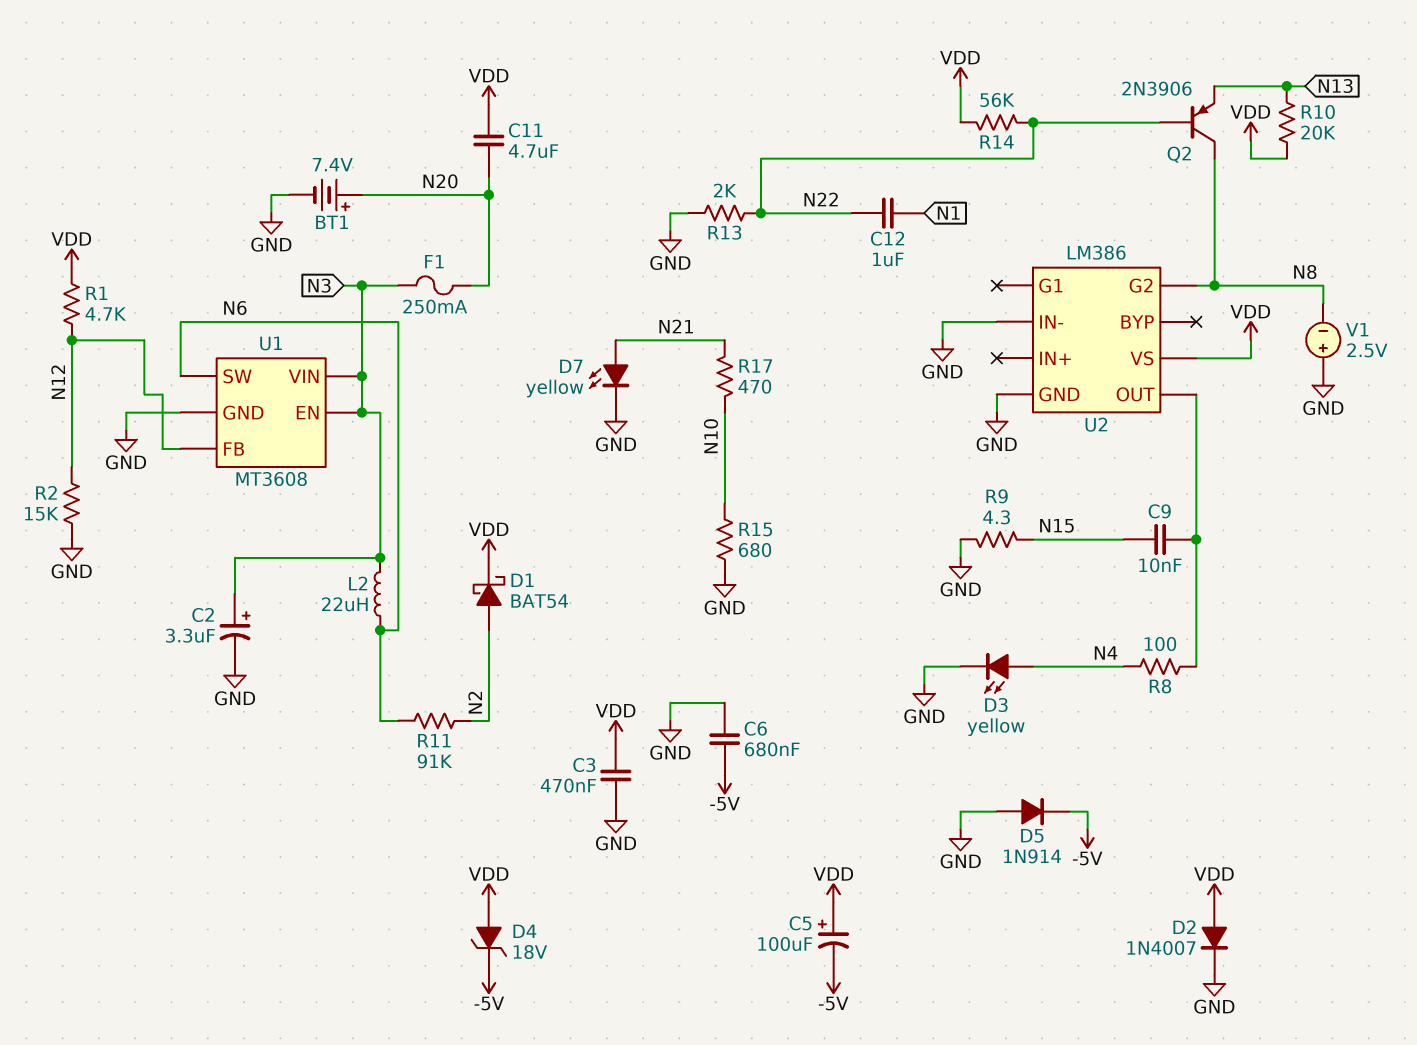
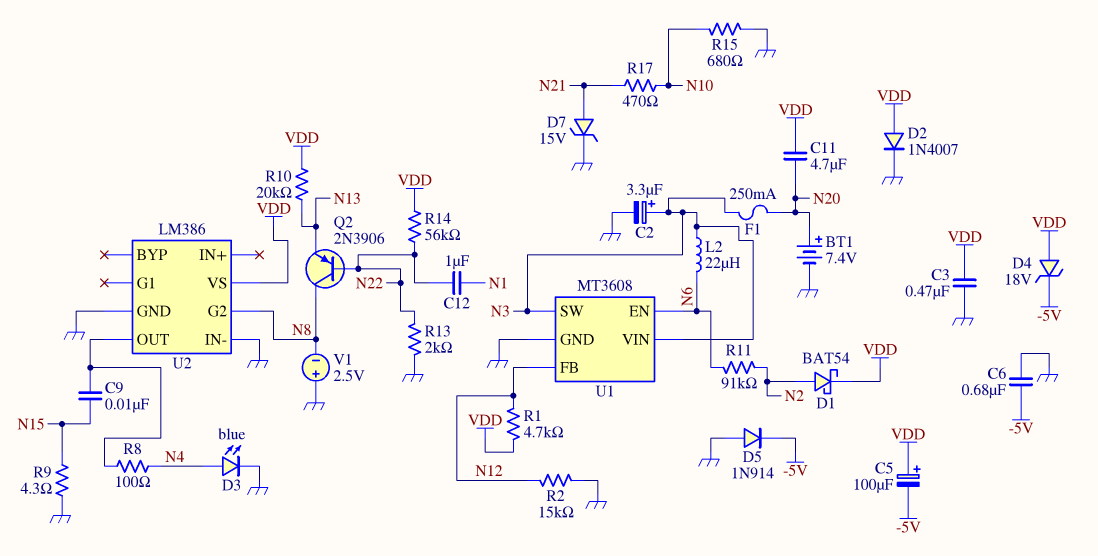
D3: LED yellow (A N4, K GND) -> LED blue (A N4, K GND)
D7: LED yellow (A N21, K GND) -> zener 15V (A N21, K GND)
U1 pin EN: N3 -> N6
U1 pin SW: N6 -> N3

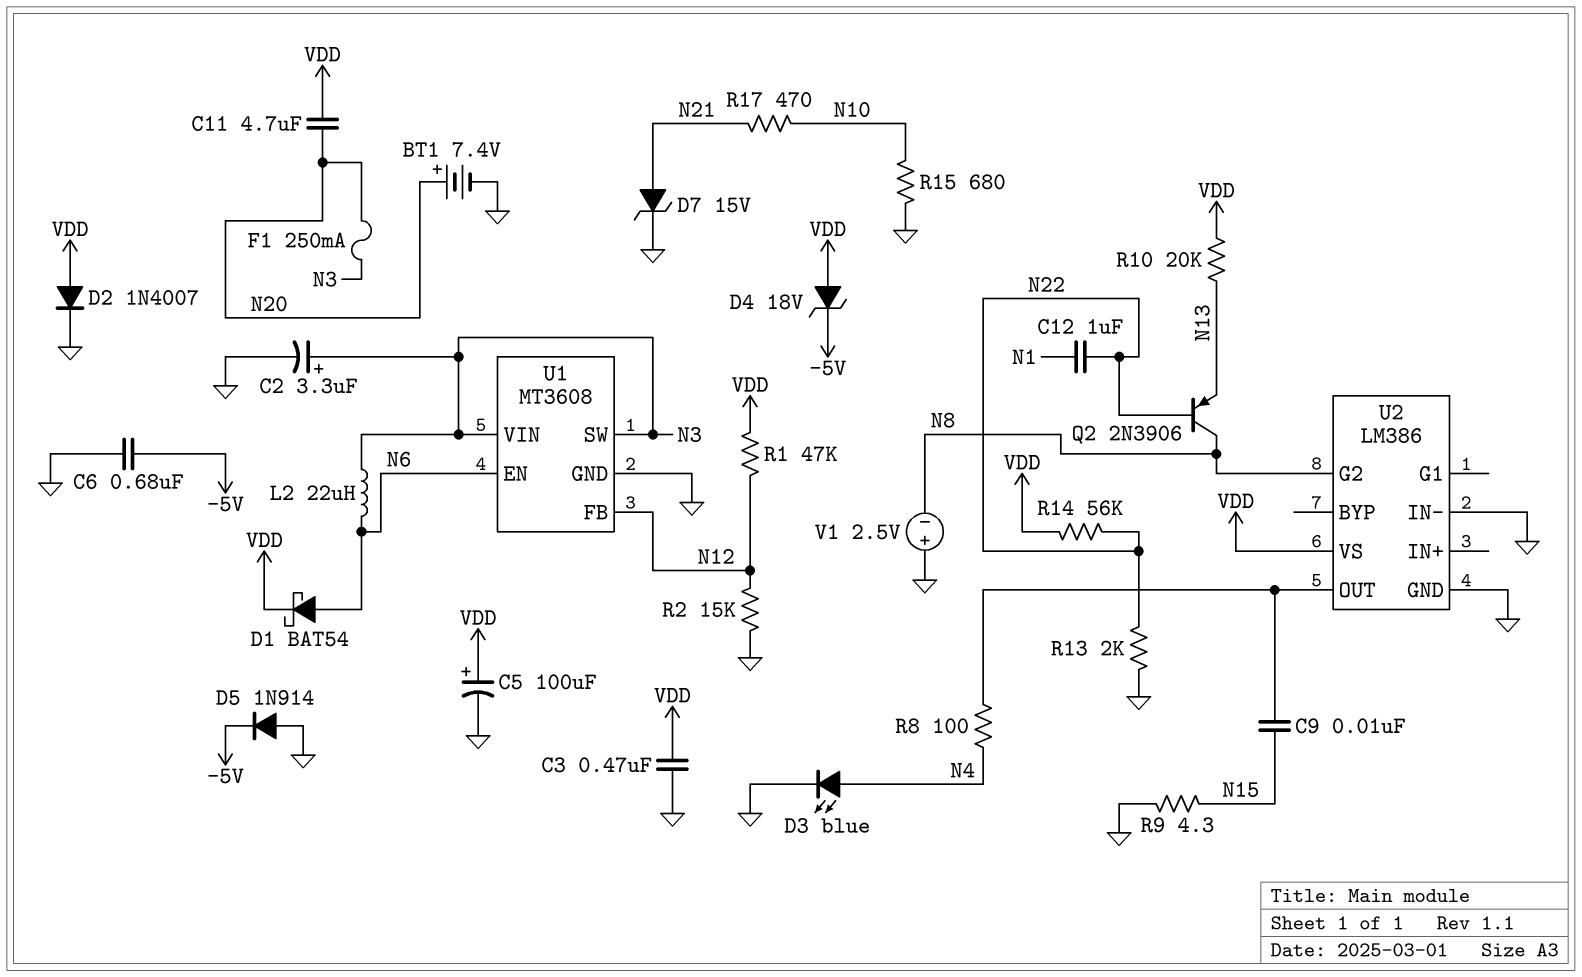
C5: 100uF (plus VDD, minus -5V) -> 100uF (plus VDD, minus GND)
D1: schottky BAT54 (A N2, K VDD) -> schottky BAT54 (A N6, K VDD)
R1: 4.7k (N12, VDD) -> 47k (N12, VDD)
R11: 91k (N2, N6) -> none

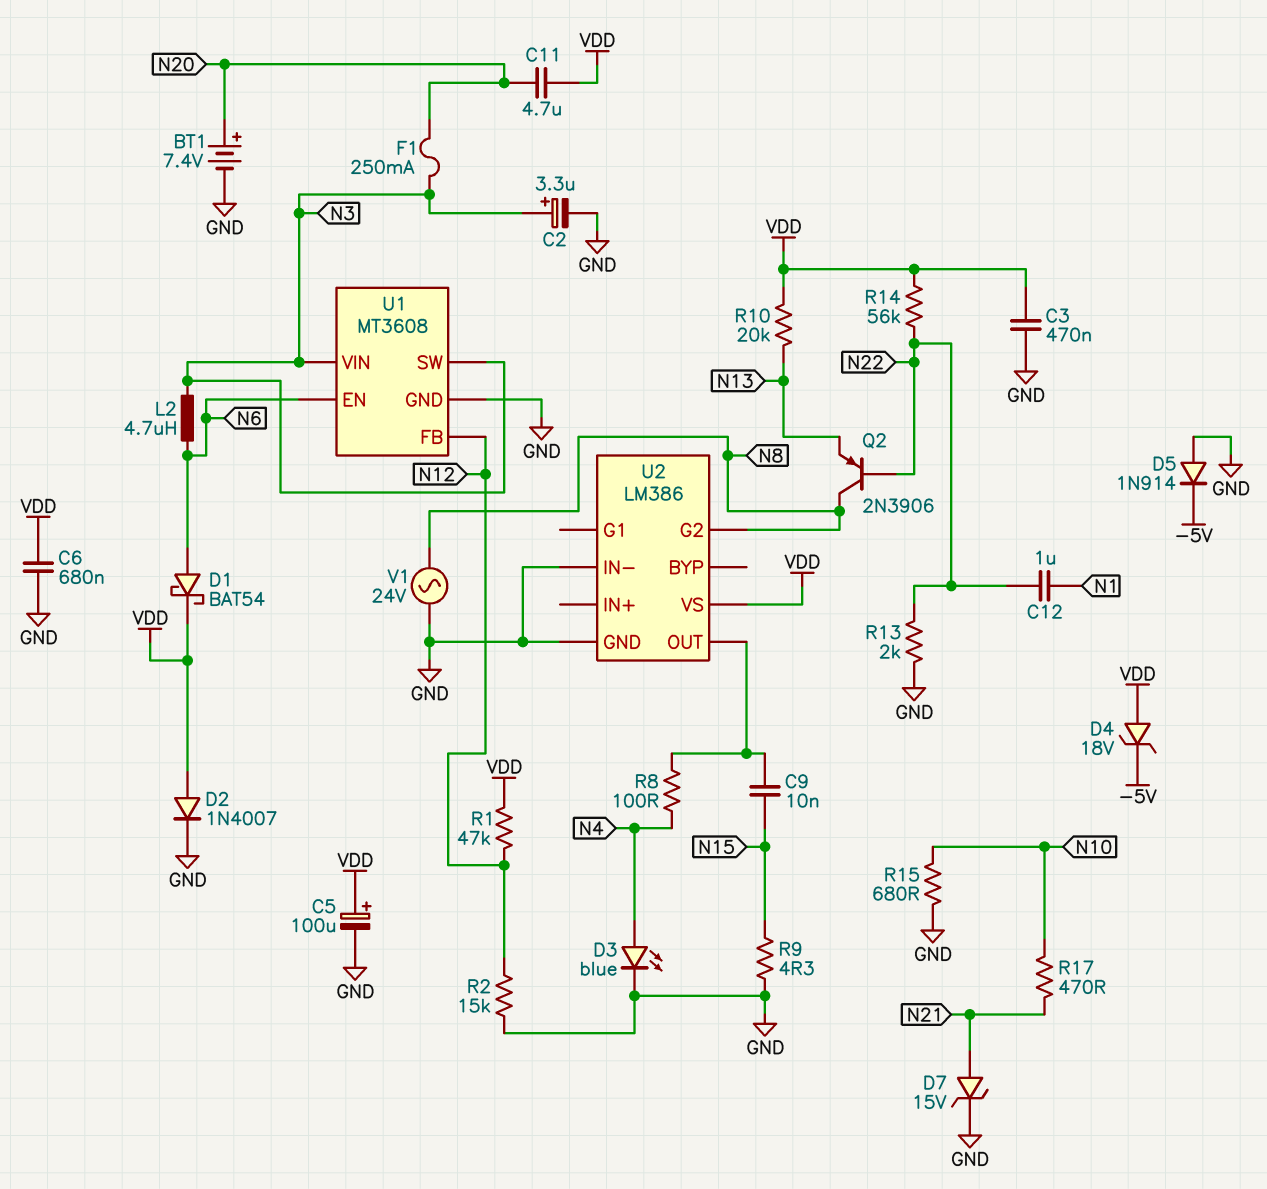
C6: 680nF (-5V, GND) -> 680nF (GND, VDD)
L2: 22uH (N3, N6) -> 4.7uH (N3, N6)
V1: 2.5V (plus GND, minus N8) -> AC 24V (GND, N8)

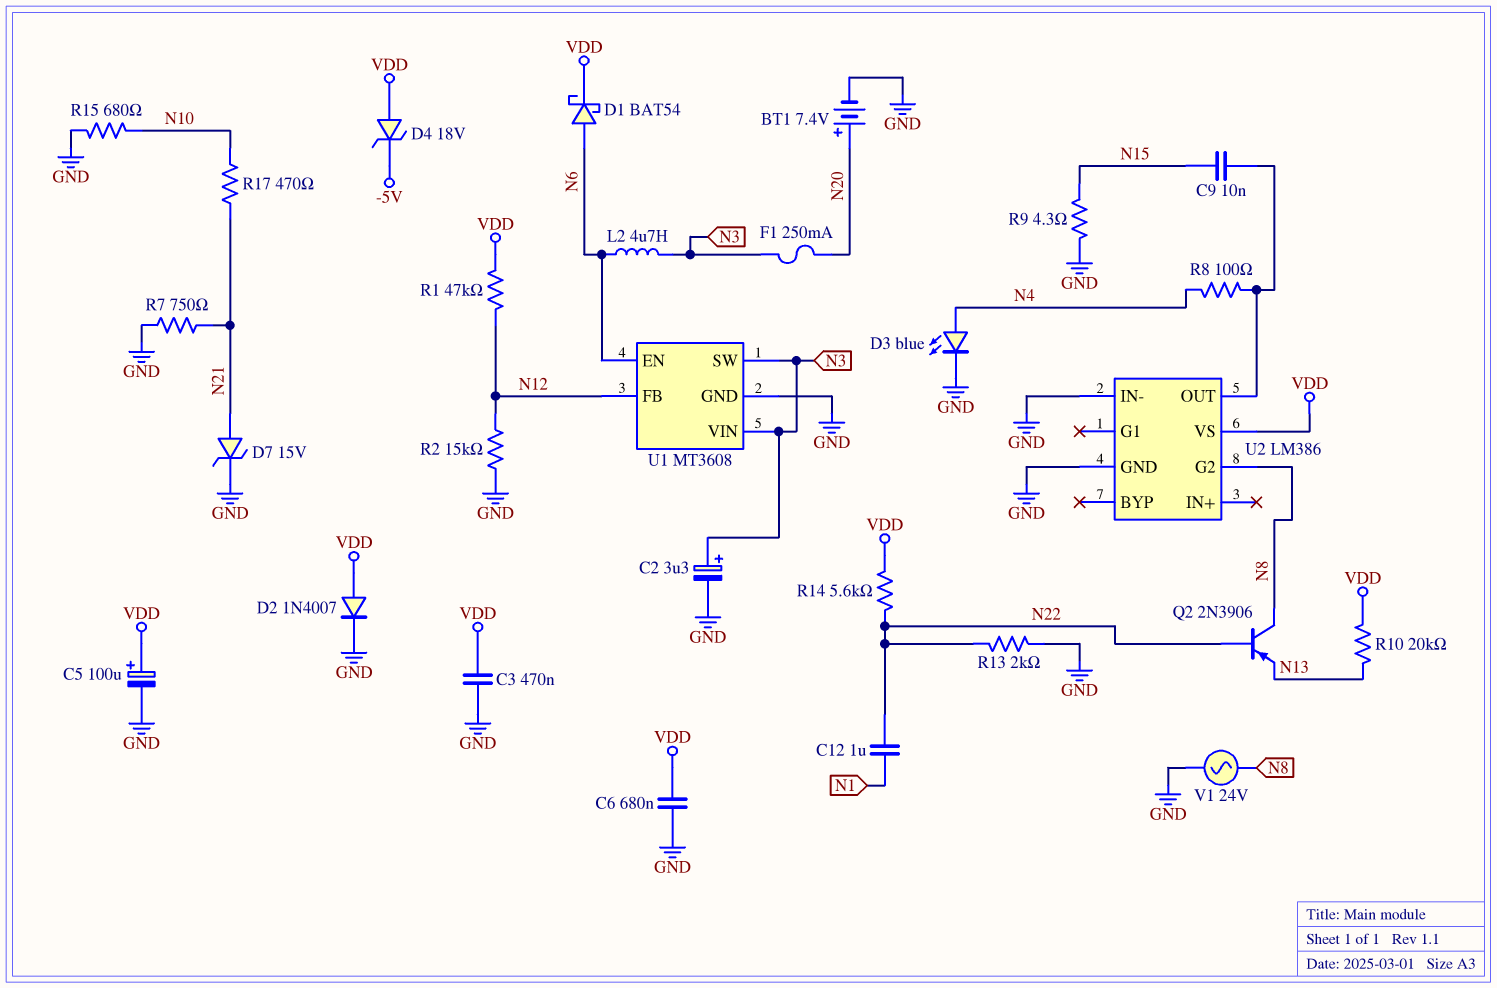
C11: 4.7uF (N20, VDD) -> none
D5: diode 1N914 (A GND, K -5V) -> none
R7: none -> 750 (GND, N21)
R14: 56k (N22, VDD) -> 5.6k (N22, VDD)

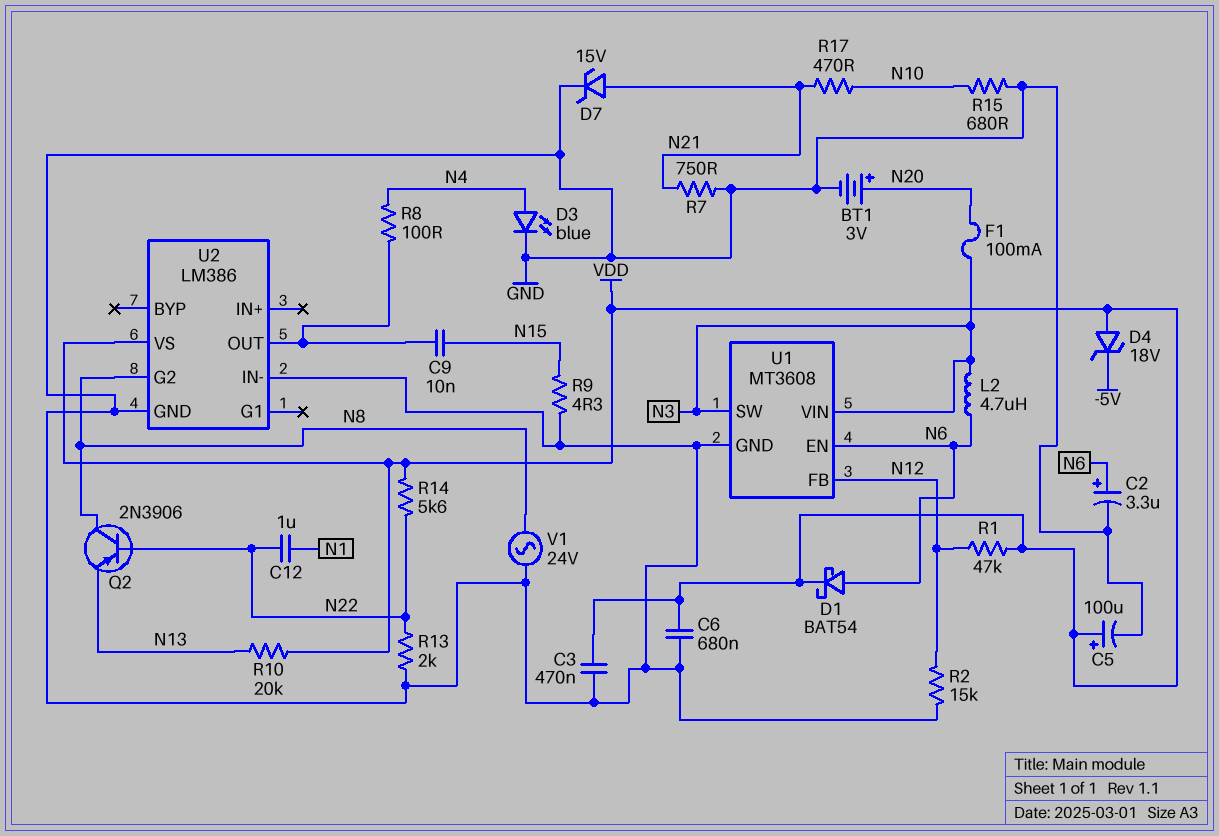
BT1: 7.4V (plus N20, minus GND) -> 3V (plus N20, minus GND)
C2: 3.3uF (plus N3, minus GND) -> 3.3uF (plus N6, minus GND)
D2: diode 1N4007 (A VDD, K GND) -> none
F1: 250mA (N3, N20) -> 100mA (N3, N20)

